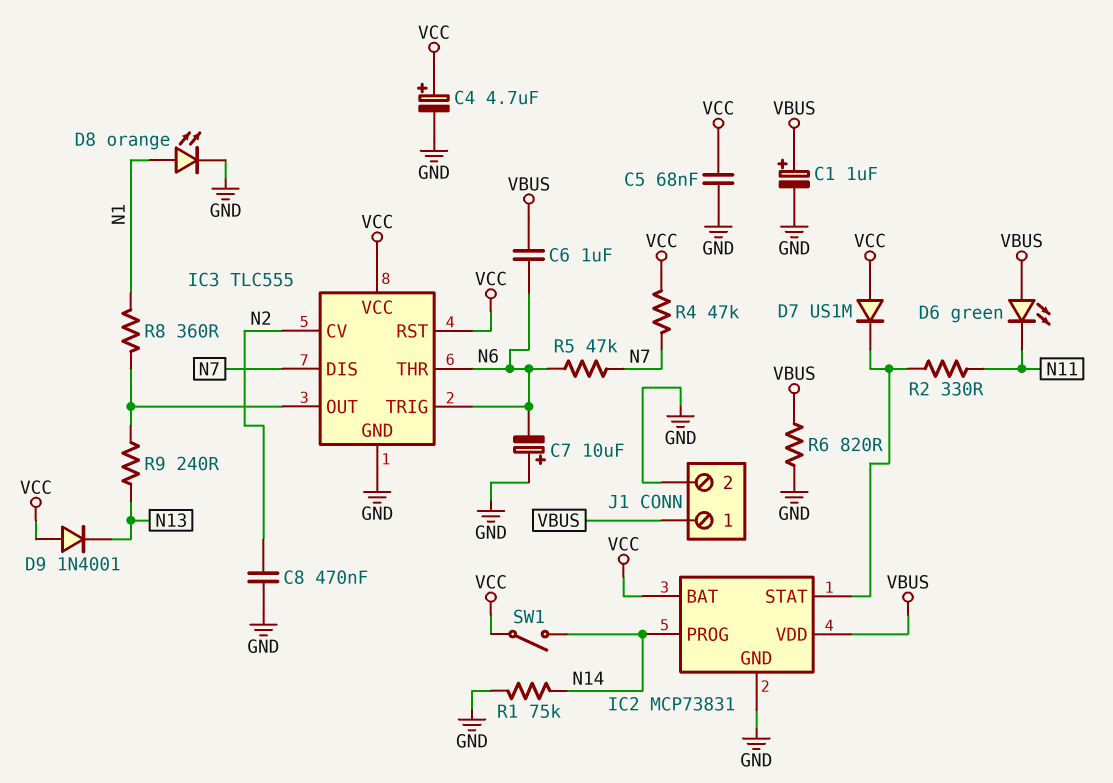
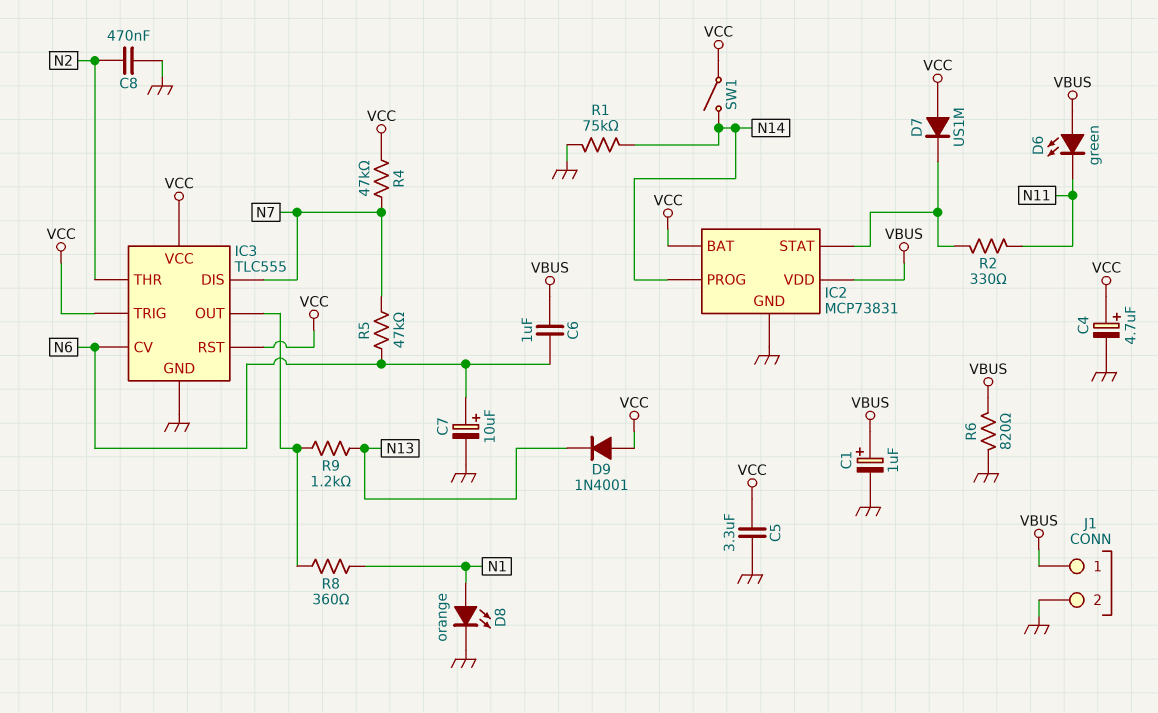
C5: 68nF (GND, VCC) -> 3.3uF (GND, VCC)
C7: 10uF (plus GND, minus N6) -> 10uF (plus N6, minus GND)
IC3 pin CV: N2 -> N6
IC3 pin THR: N6 -> N2
IC3 pin TRIG: N6 -> VCC
R9: 240 (IC3/OUT, N13) -> 1.2k (IC3/OUT, N13)

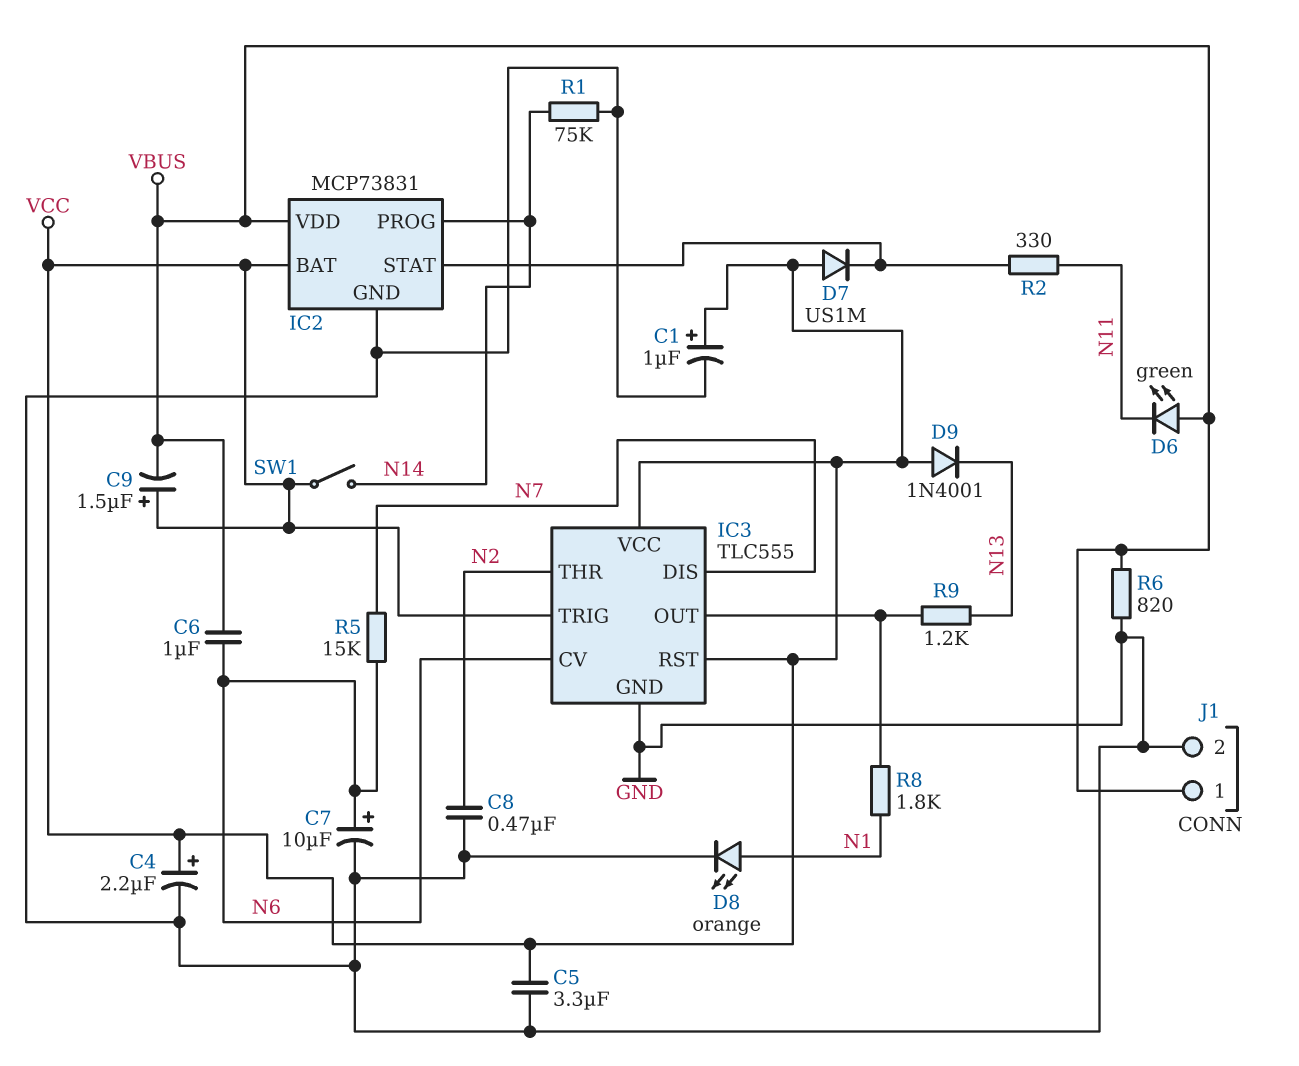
C1: 1uF (plus VBUS, minus GND) -> 1uF (plus VCC, minus GND)
C4: 4.7uF (plus VCC, minus GND) -> 2.2uF (plus VCC, minus GND)
C9: none -> 1.5uF (plus VCC, minus VBUS)
R4: 47k (N7, VCC) -> none
R5: 47k (N6, N7) -> 15k (N6, N7)
R8: 360 (IC3/OUT, N1) -> 1.8k (IC3/OUT, N1)

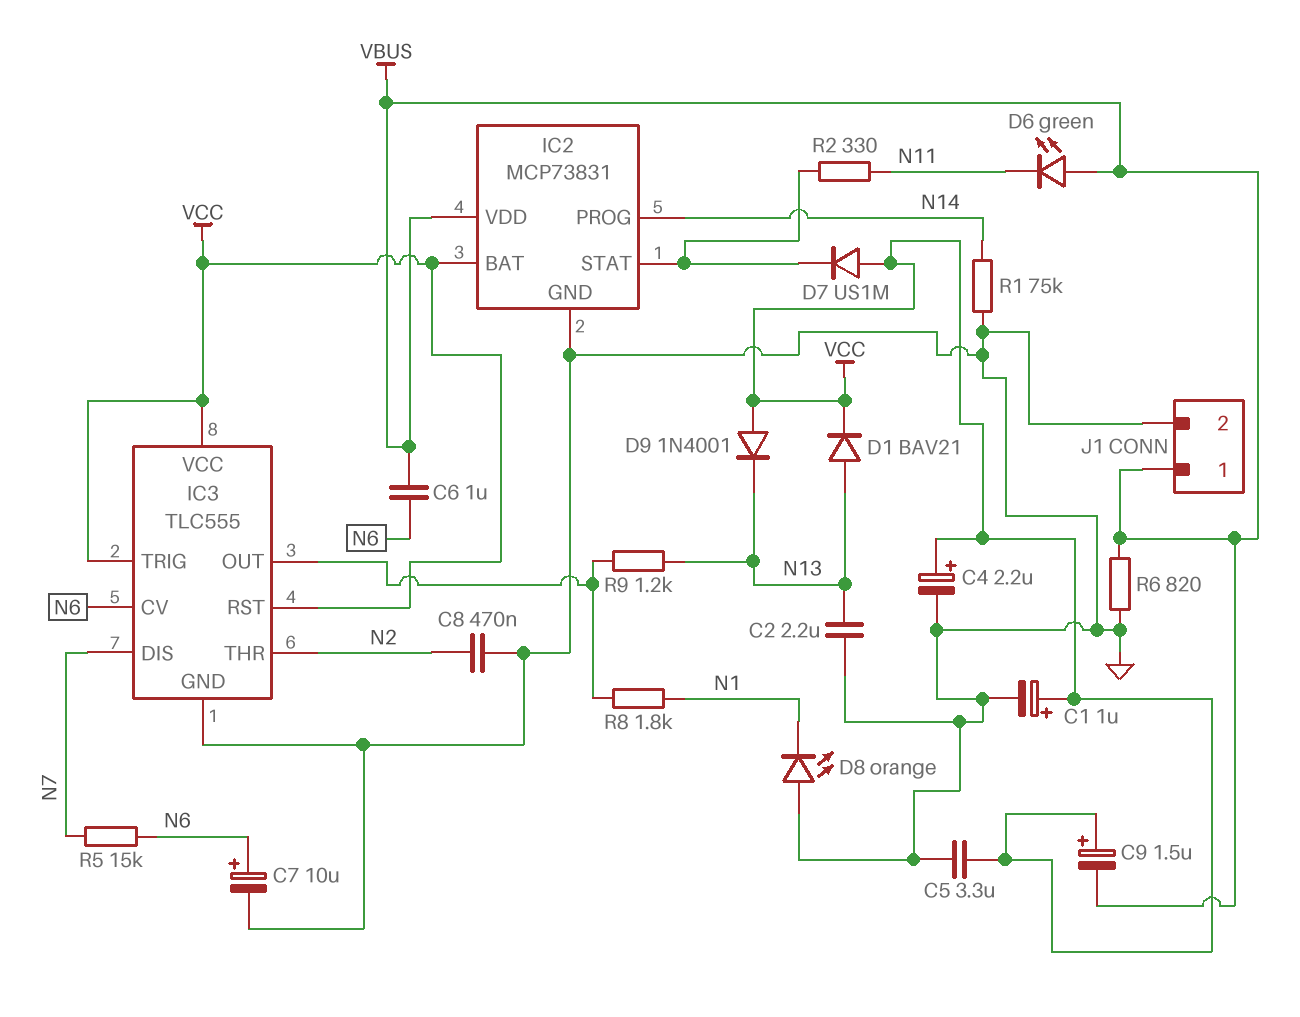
C2: none -> 2.2uF (GND, N13)
D1: none -> diode BAV21 (A N13, K VCC)
D8: LED orange (A N1, K GND) -> LED orange (A GND, K N1)
SW1: switch (N14, VCC) -> none

